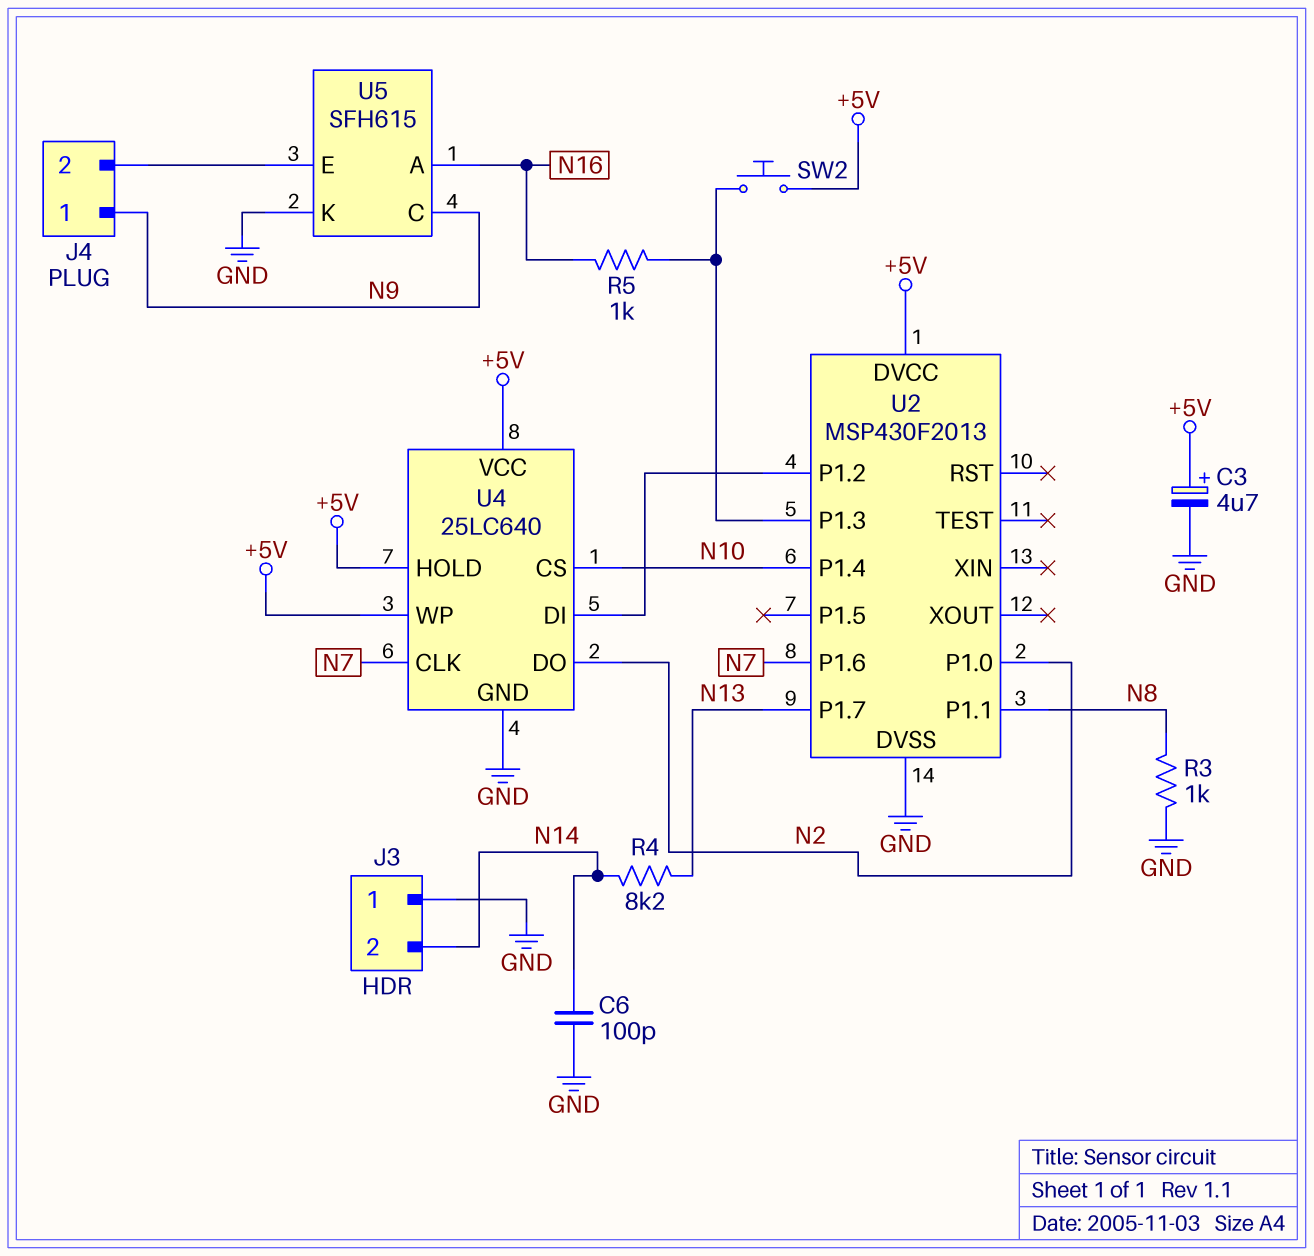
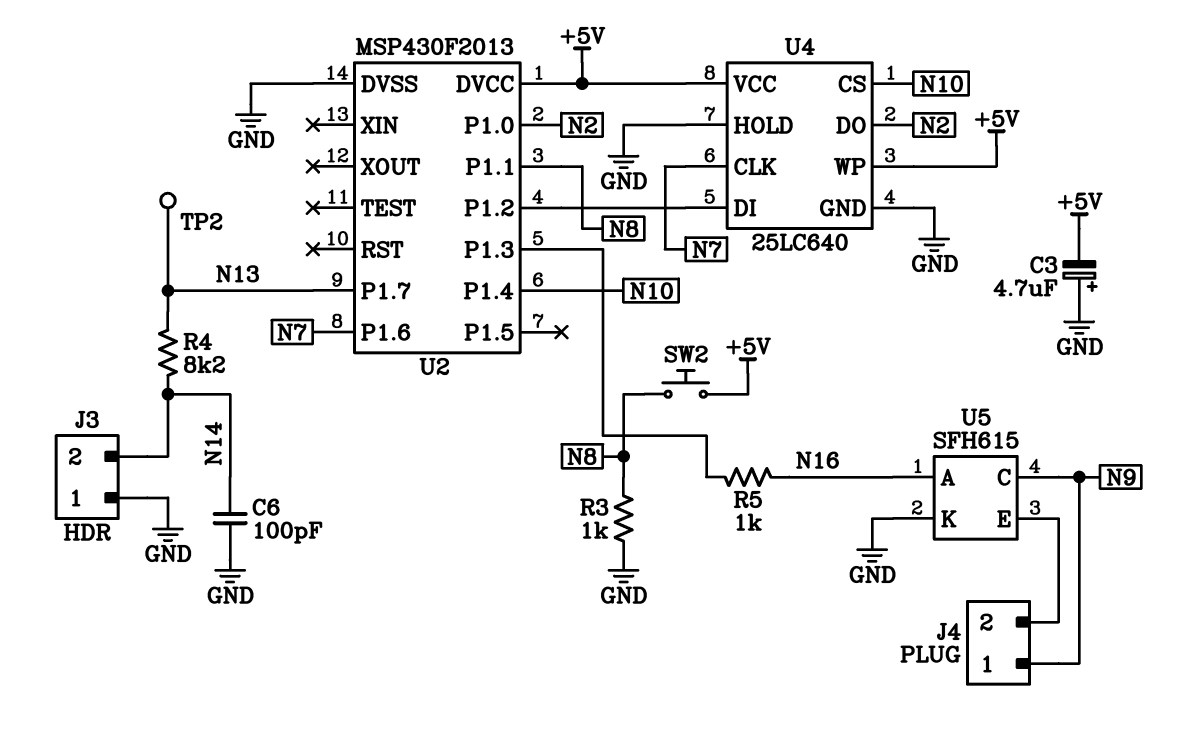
C3: 4.7uF (plus +5V, minus GND) -> 4.7uF (plus GND, minus +5V)
SW2: button (+5V, U2/P1.3) -> button (+5V, N8)
TP2: none -> test point (N13)
U4 pin HOLD: +5V -> GND

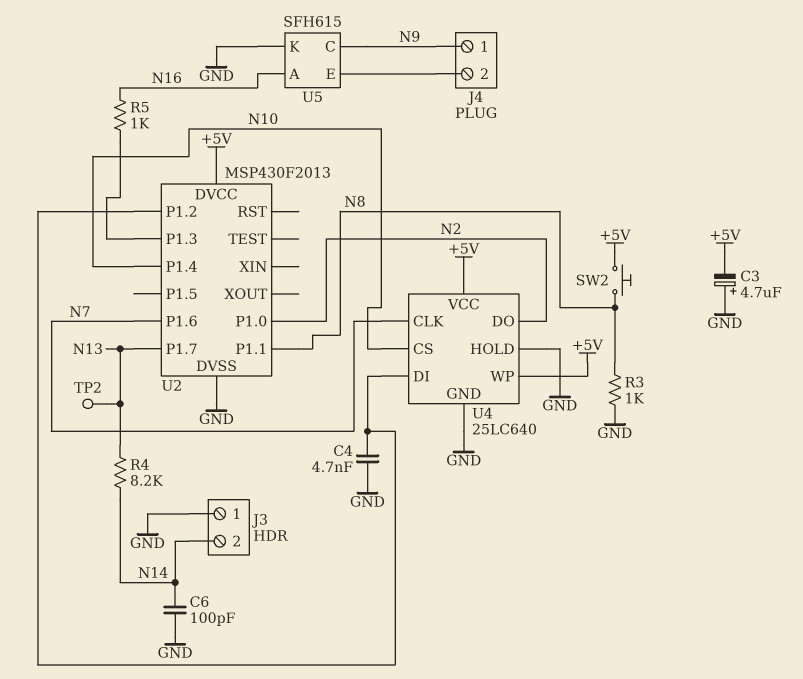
C4: none -> 4.7nF (GND, U2/P1.2)

